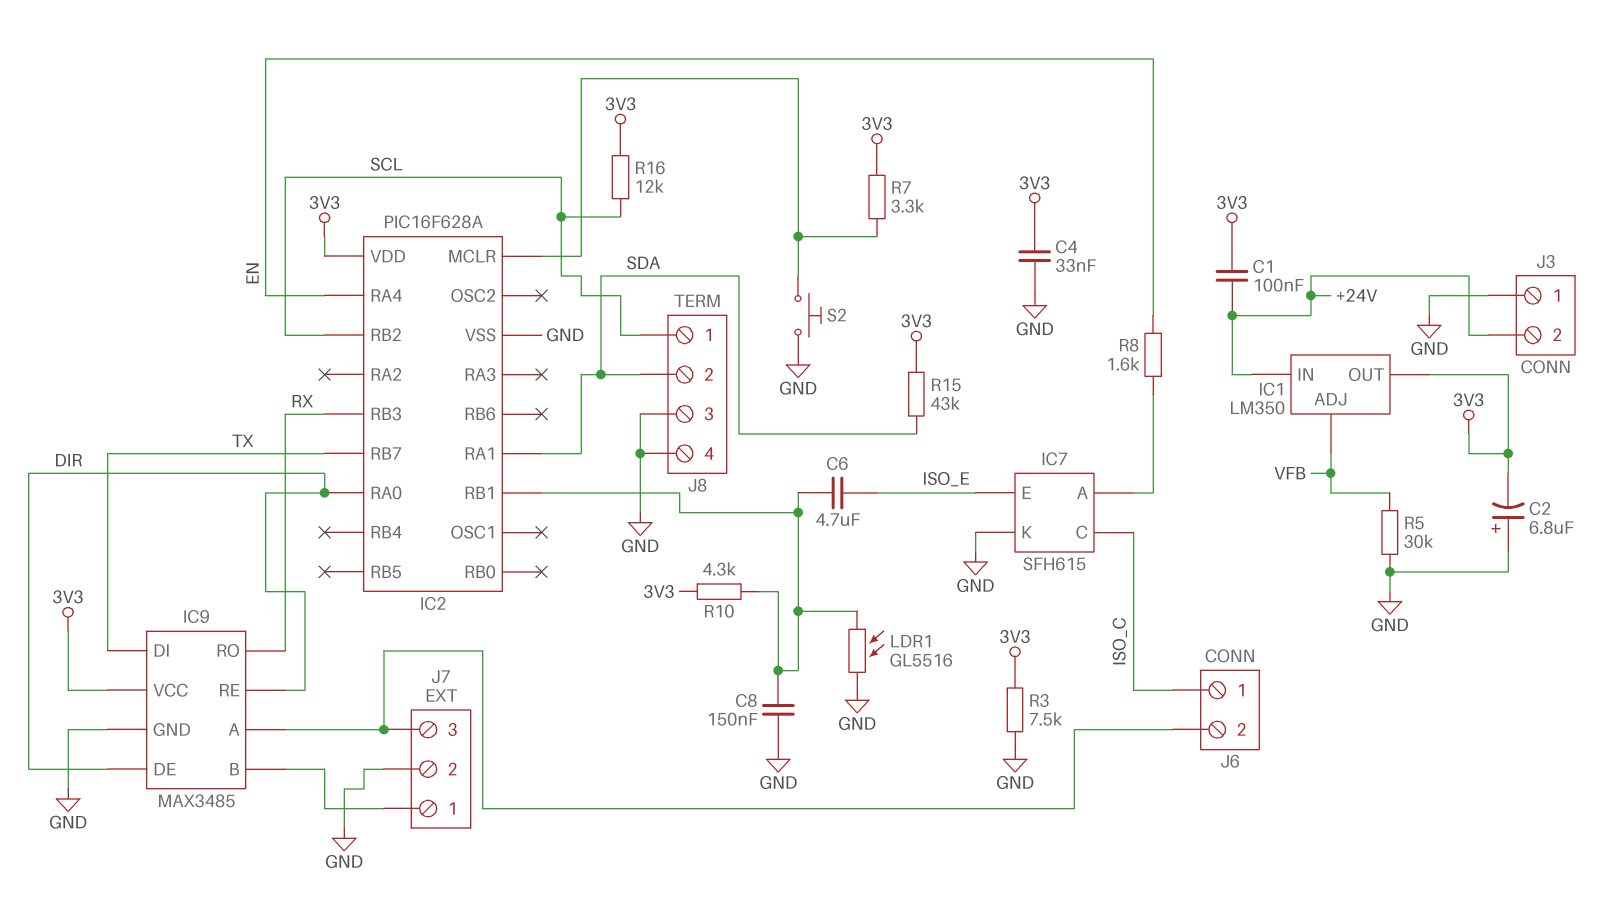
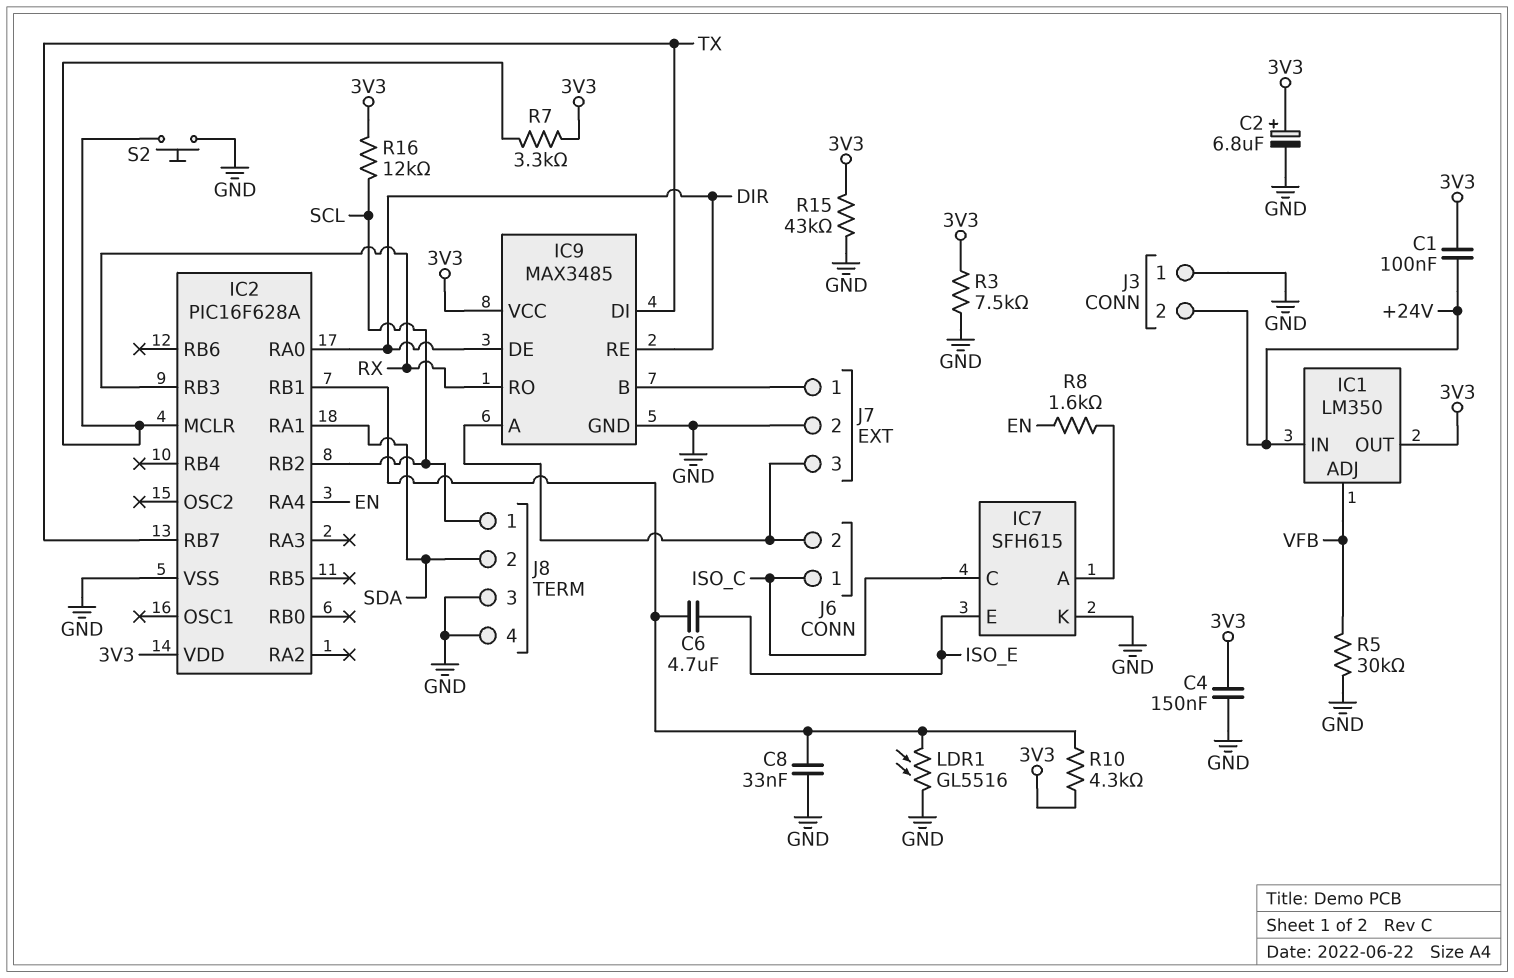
C2: 6.8uF (plus GND, minus 3V3) -> 6.8uF (plus 3V3, minus GND)
C4: 33nF (3V3, GND) -> 150nF (3V3, GND)
C8: 150nF (GND, IC2/RB1) -> 33nF (GND, IC2/RB1)
R15: 43k (3V3, SDA) -> 43k (3V3, GND)

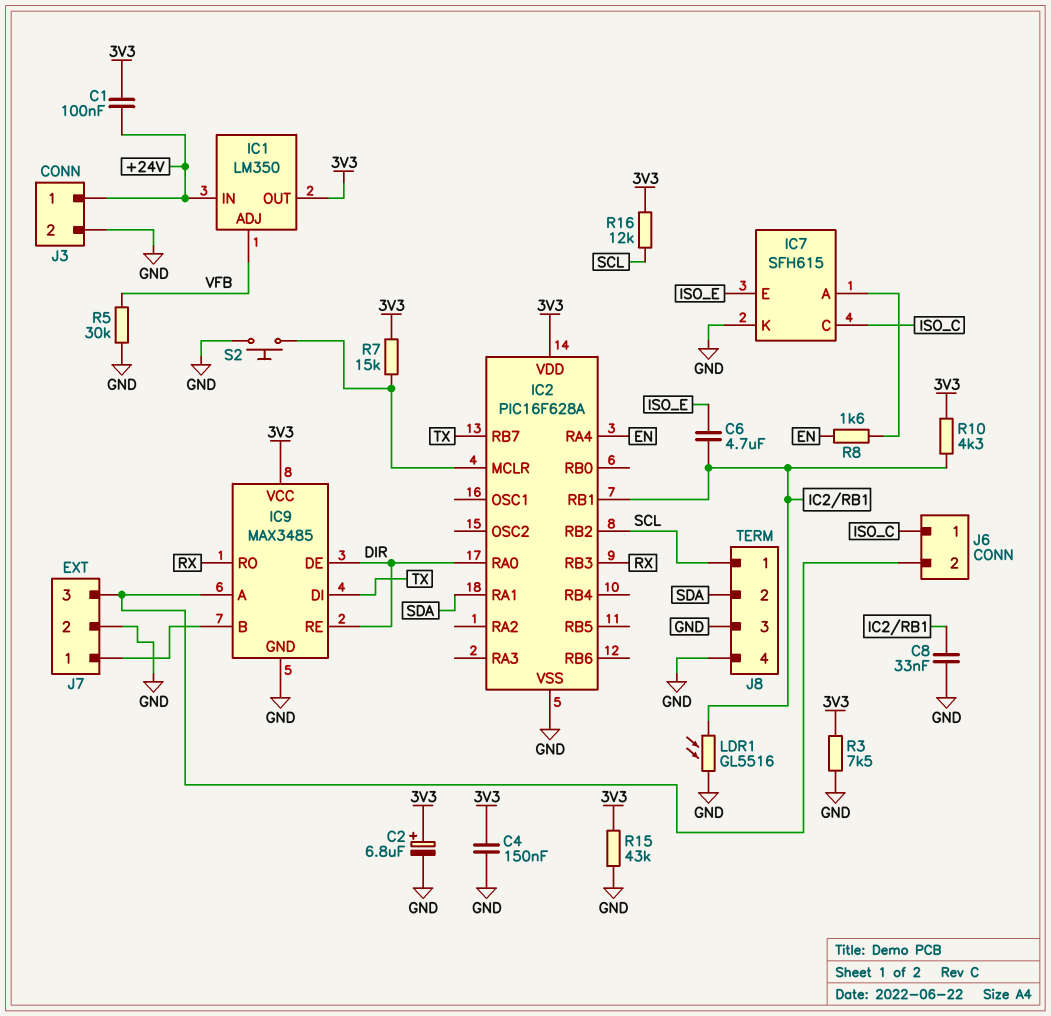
J3 pin 1: GND -> +24V
J3 pin 2: +24V -> GND
R7: 3.3k (3V3, IC2/MCLR) -> 15k (3V3, IC2/MCLR)

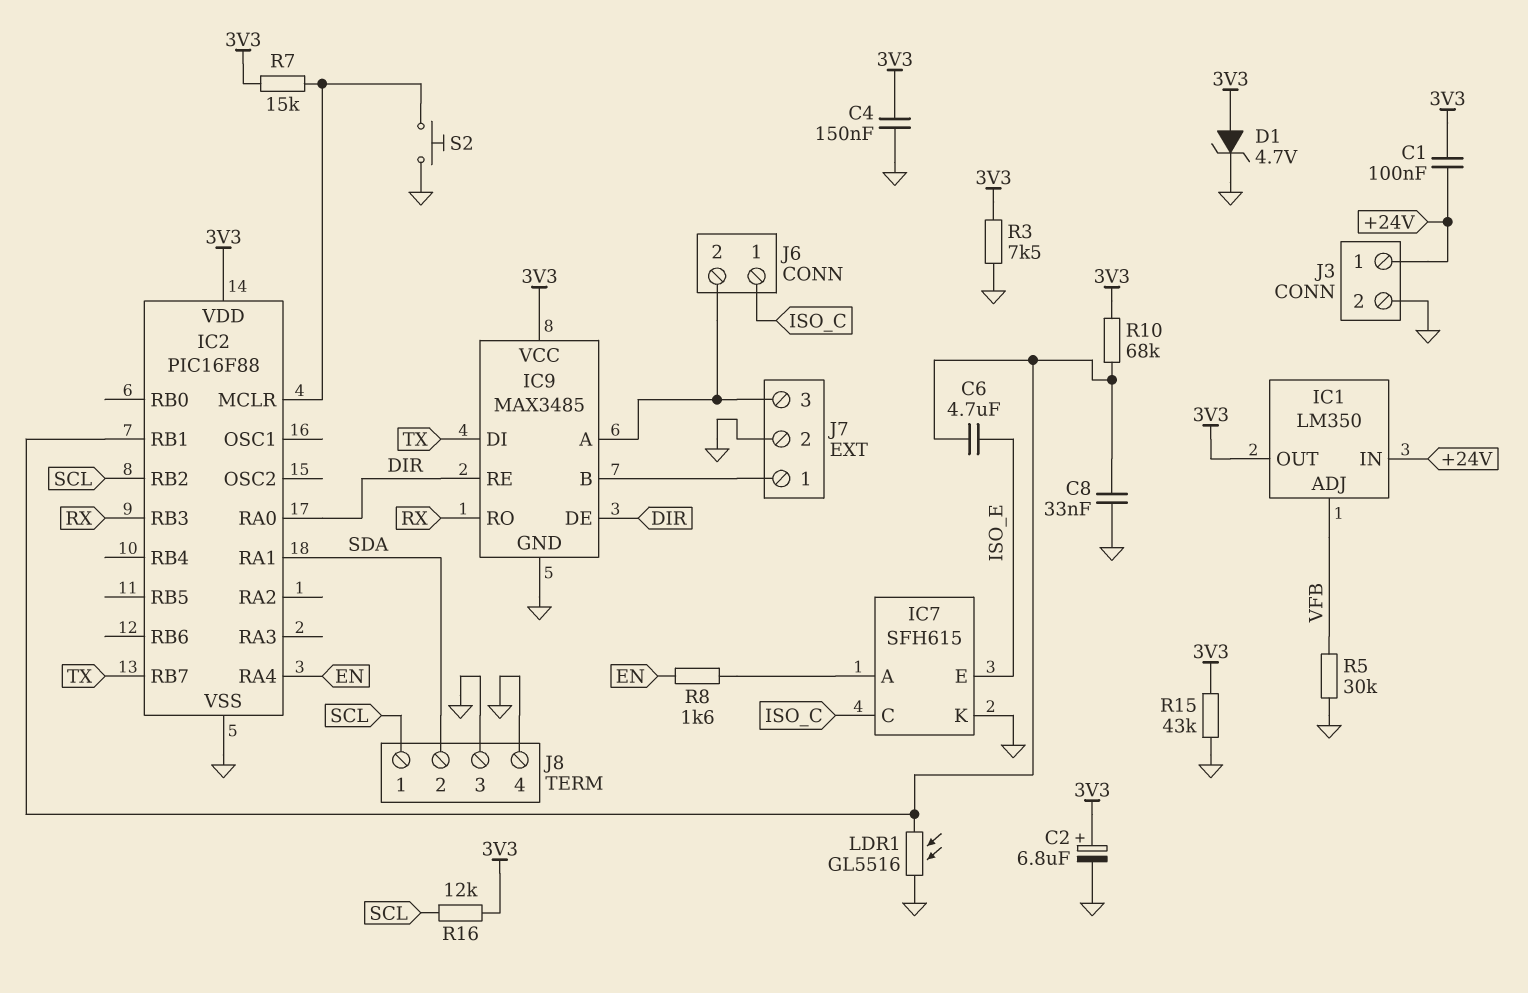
D1: none -> zener 4.7V (A 3V3, K GND)
IC2: PIC16F628A -> PIC16F88
R10: 4.3k (3V3, IC2/RB1) -> 68k (3V3, IC2/RB1)

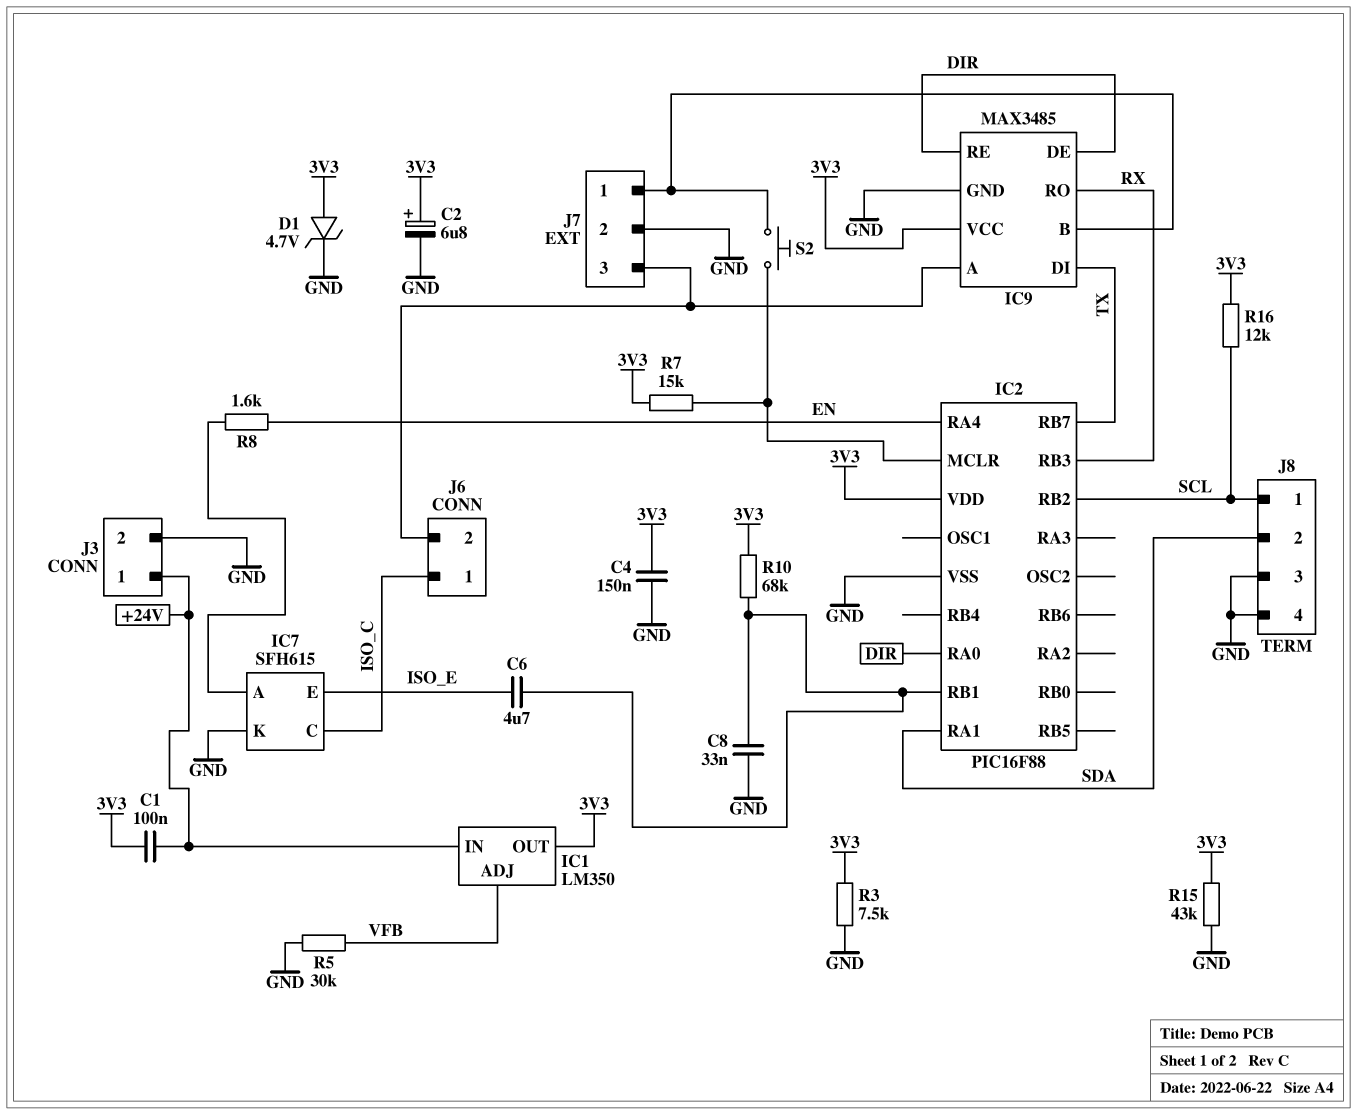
LDR1: GL5516 (GND, IC2/RB1) -> none
S2: button (GND, IC2/MCLR) -> button (IC2/MCLR, IC9/B)

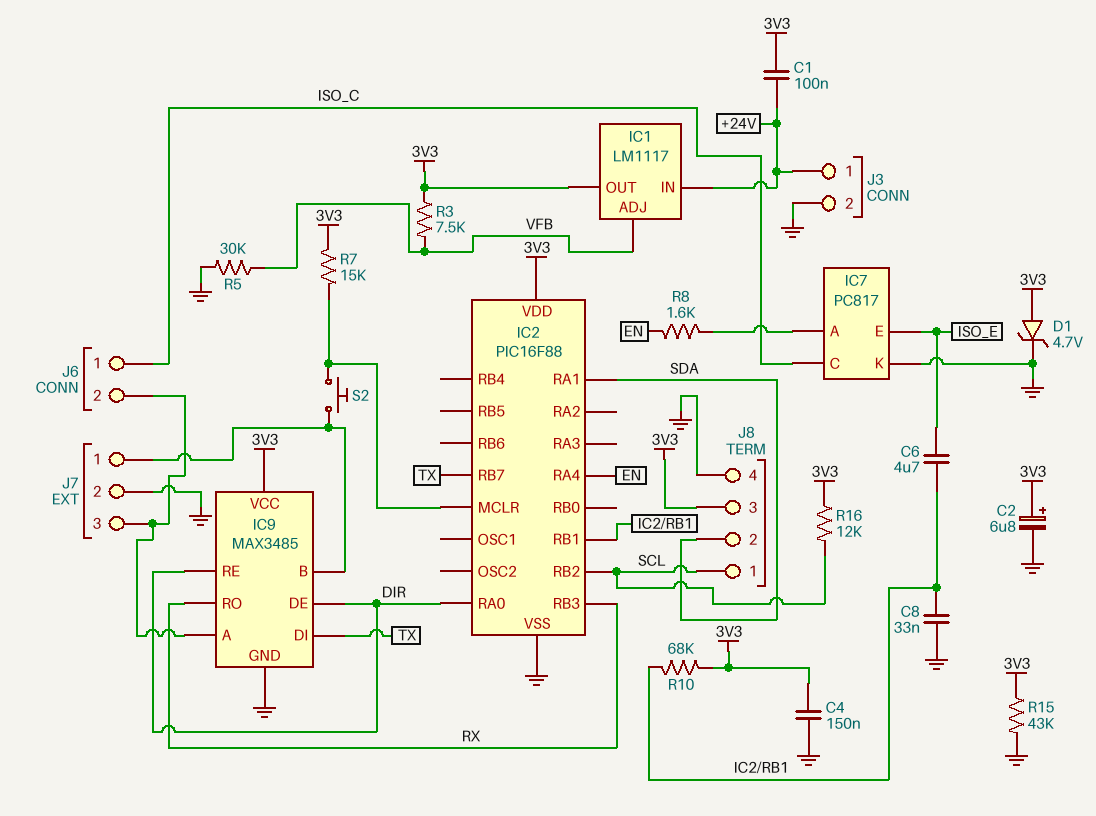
IC1: LM350 -> LM1117
IC7: SFH615 -> PC817
J8 pin 3: GND -> 3V3
R3: 7.5k (3V3, GND) -> 7.5k (3V3, VFB)

